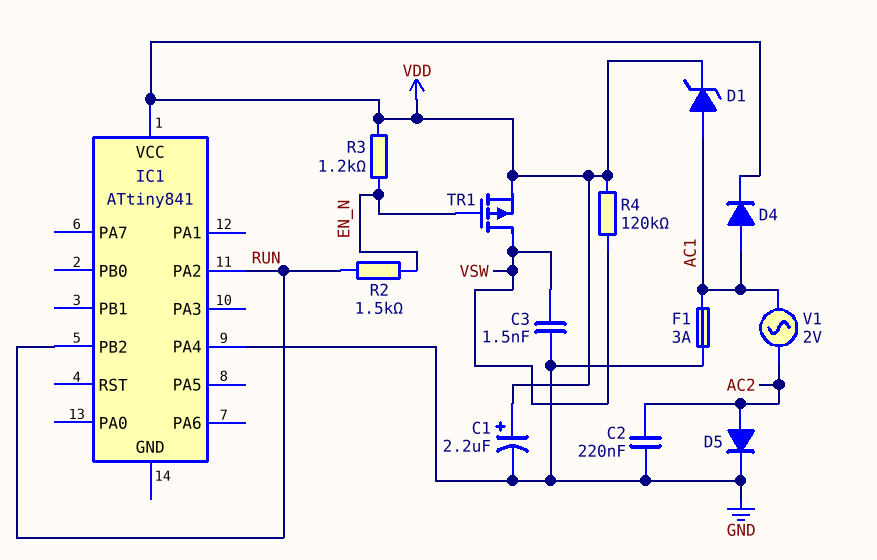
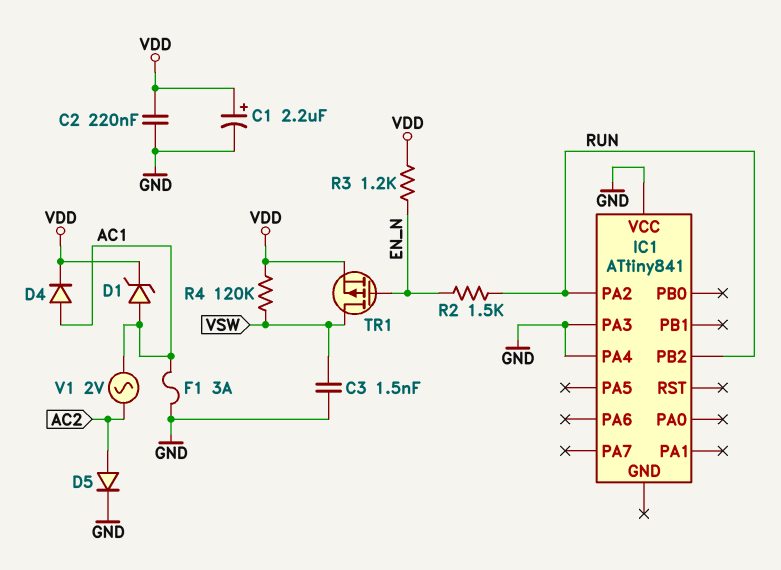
C2: 220nF (AC2, GND) -> 220nF (GND, VDD)
IC1 pin PA3: none -> GND
IC1 pin VCC: VDD -> GND

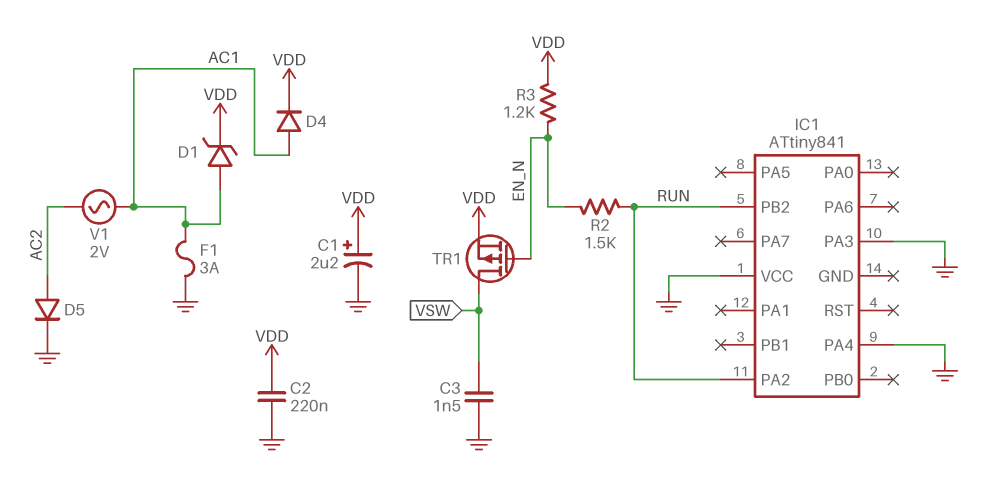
R4: 120k (VDD, VSW) -> none

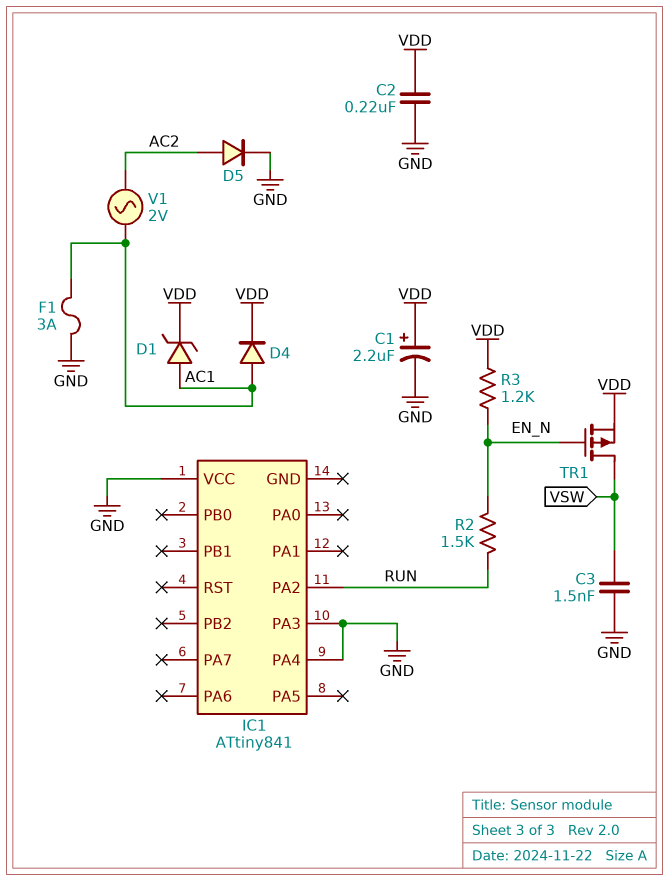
IC1 pin PB2: RUN -> none

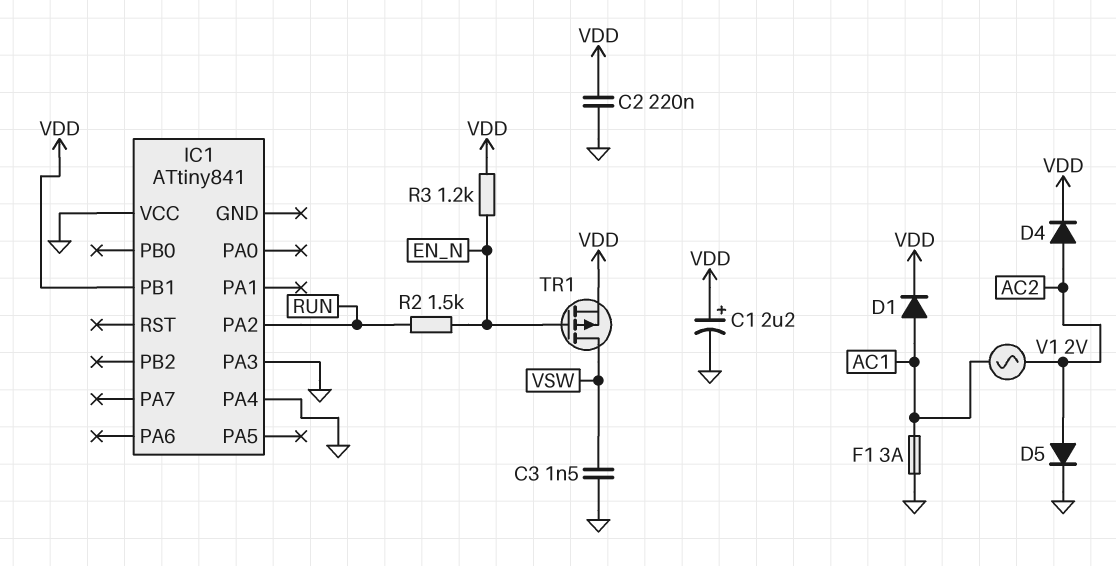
D1: zener (A AC1, K VDD) -> diode (A AC1, K VDD)
D4: diode (A AC1, K VDD) -> diode (A AC2, K VDD)
IC1 pin PB1: none -> VDD

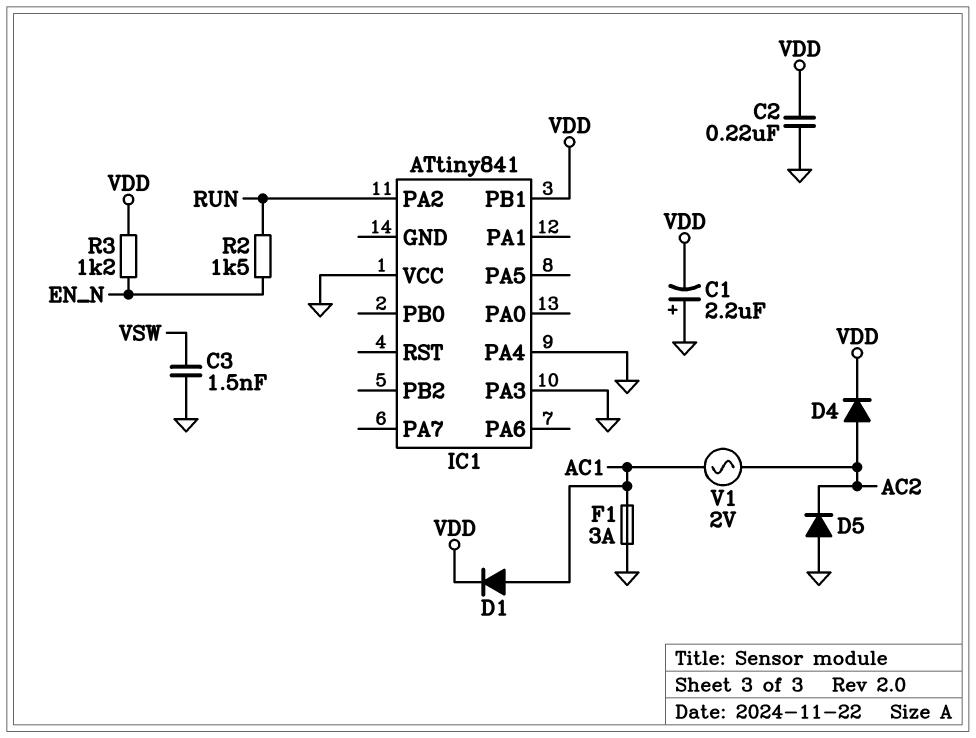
C1: 2.2uF (plus VDD, minus GND) -> 2.2uF (plus GND, minus VDD)
D5: diode (A AC2, K GND) -> diode (A GND, K AC2)
TR1: PMOS (G EN_N, D VSW, S VDD) -> none

